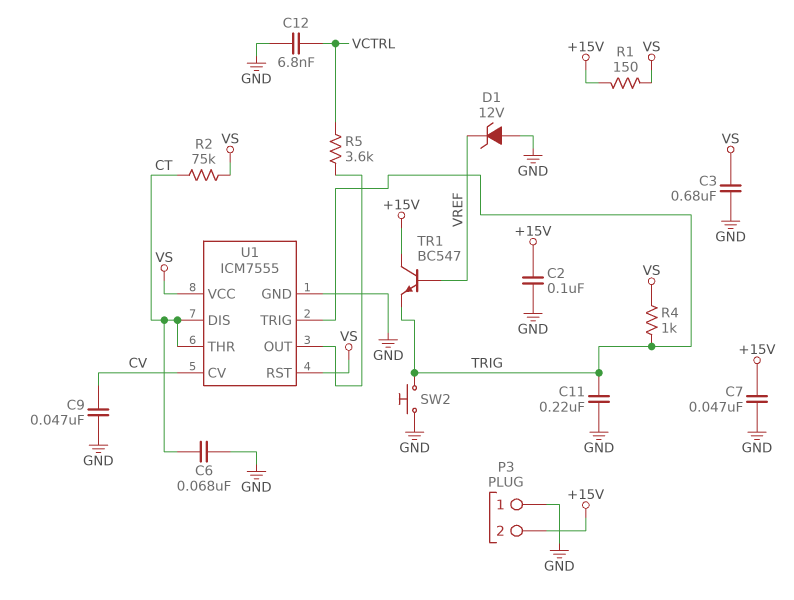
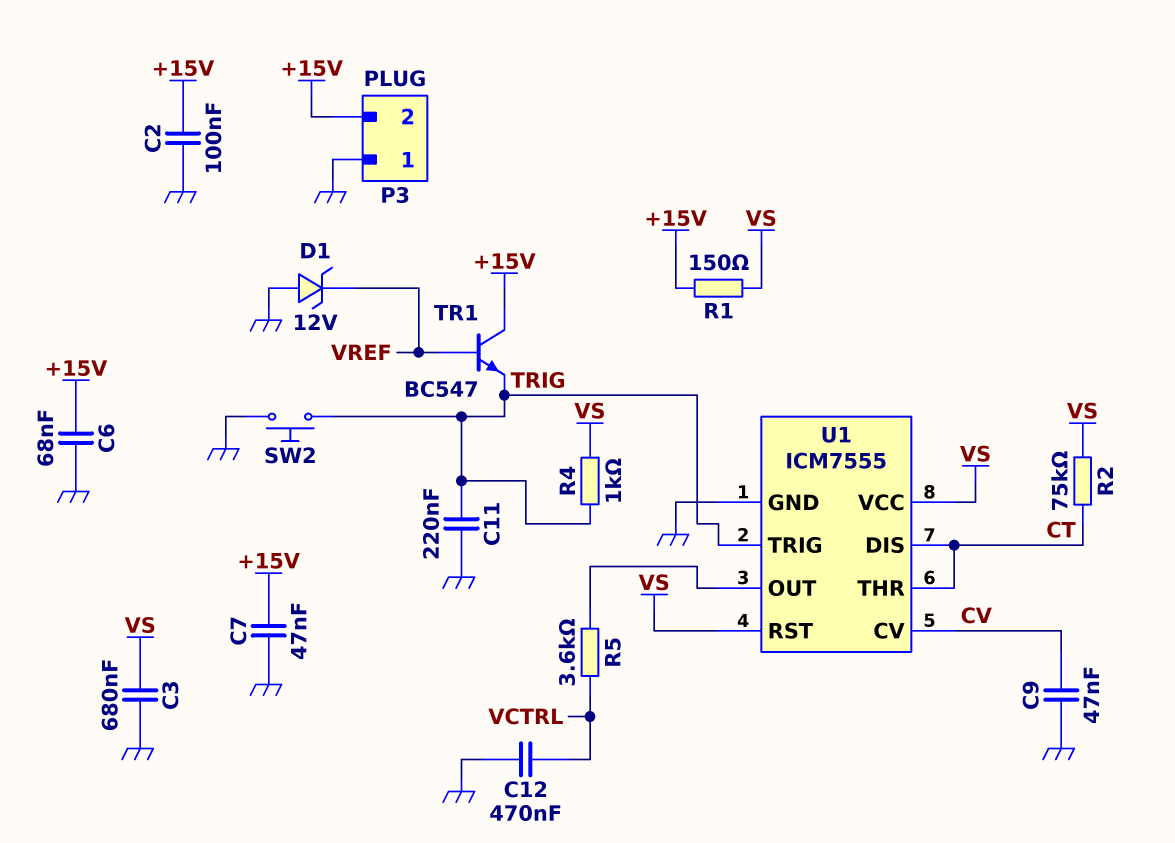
C6: 68nF (CT, GND) -> 68nF (+15V, GND)
C12: 6.8nF (GND, VCTRL) -> 470nF (GND, VCTRL)

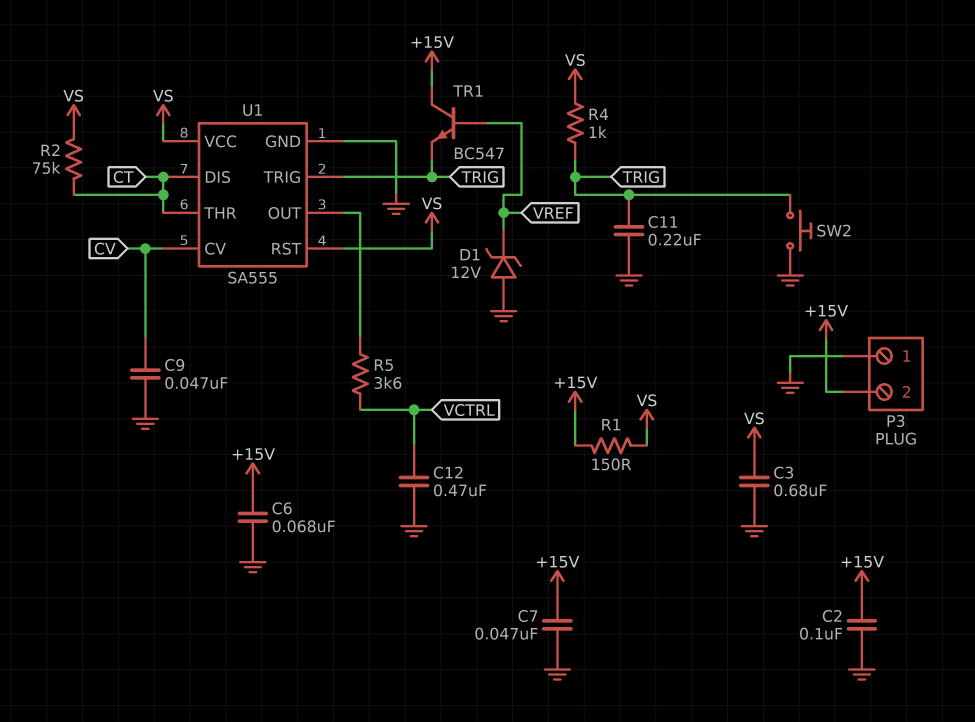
U1: ICM7555 -> SA555

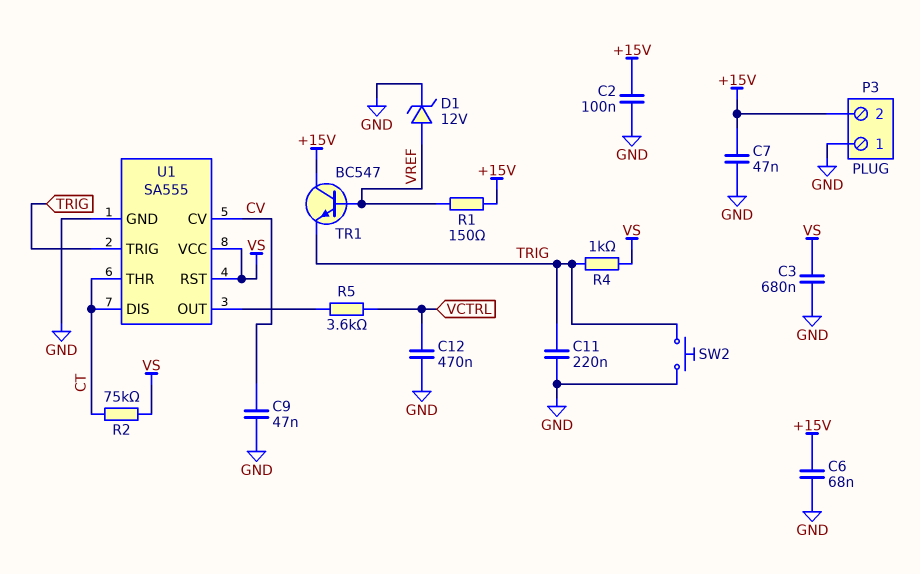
D1: zener 12V (A GND, K VREF) -> zener 12V (A VREF, K GND)
R1: 150 (+15V, VS) -> 150 (+15V, VREF)

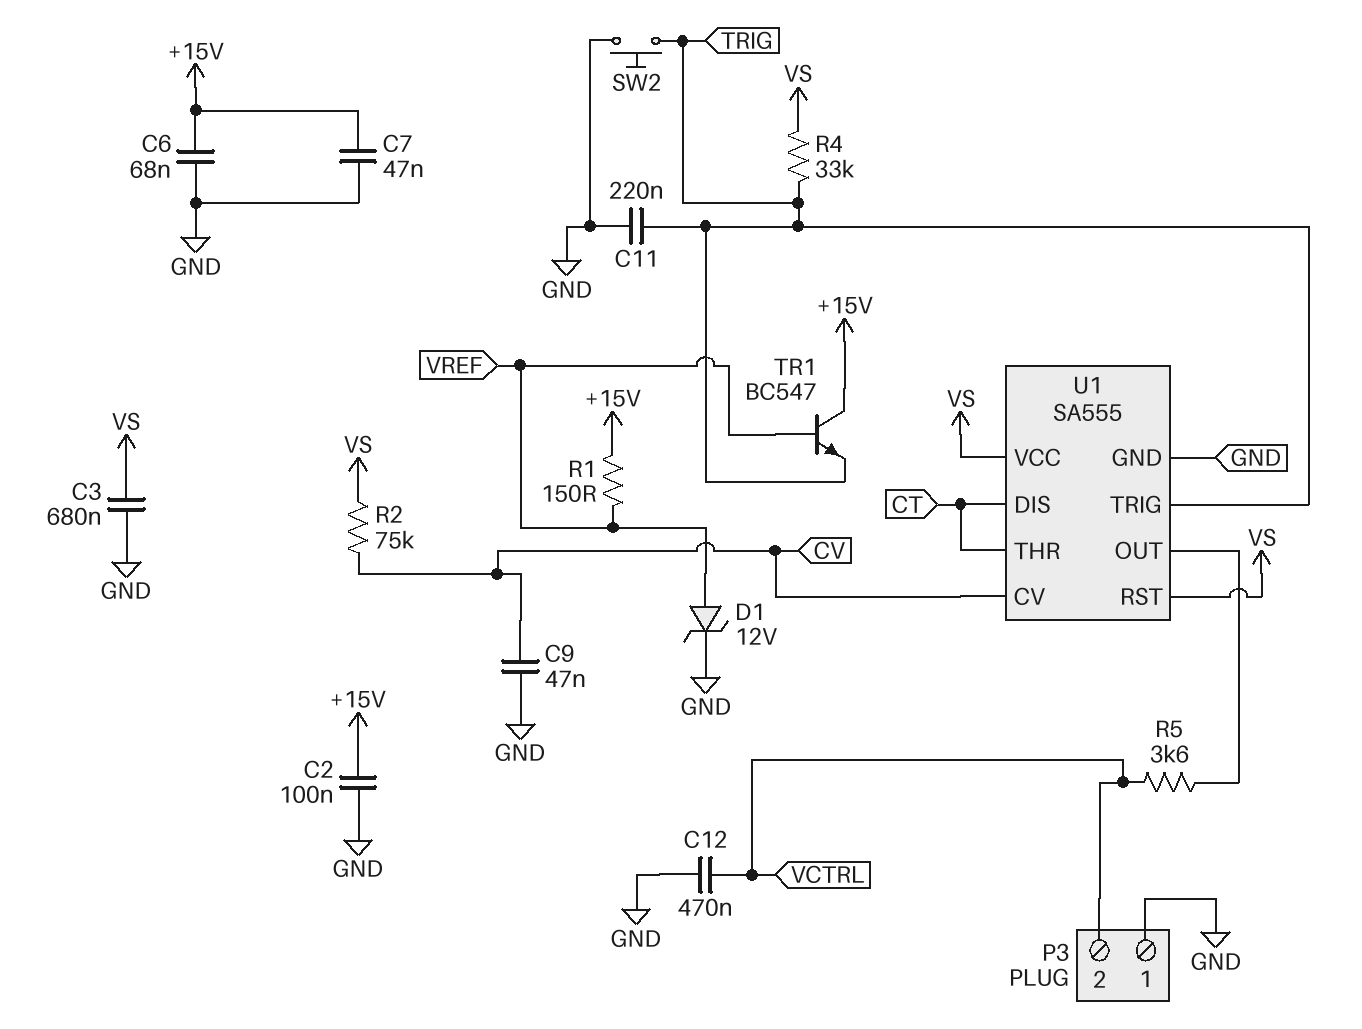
P3 pin 2: +15V -> VCTRL
R2: 75k (CT, VS) -> 75k (CV, VS)
R4: 1k (TRIG, VS) -> 33k (TRIG, VS)

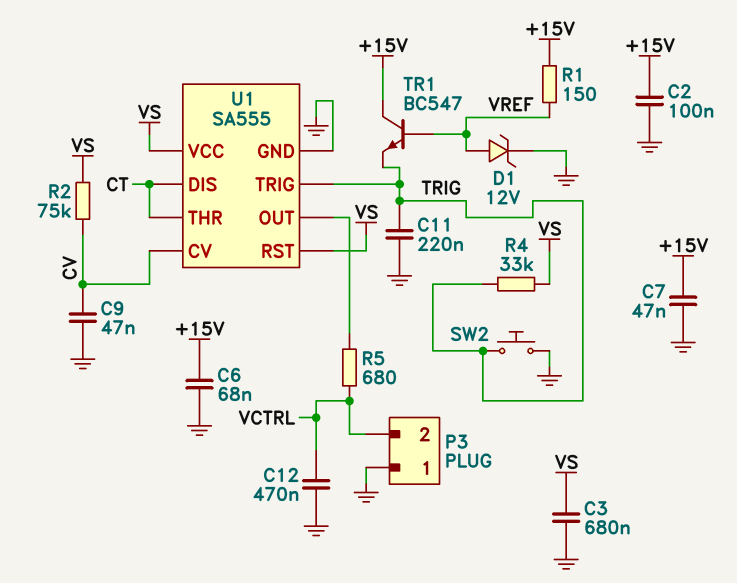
R5: 3.6k (U1/OUT, VCTRL) -> 680 (U1/OUT, VCTRL)

